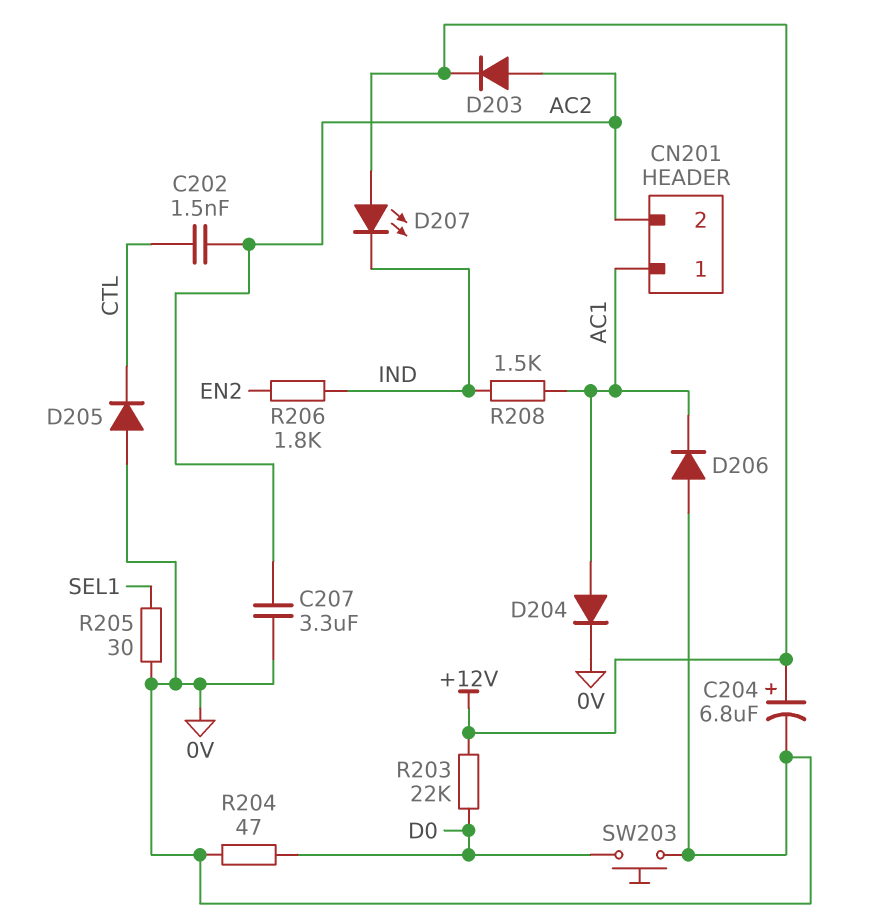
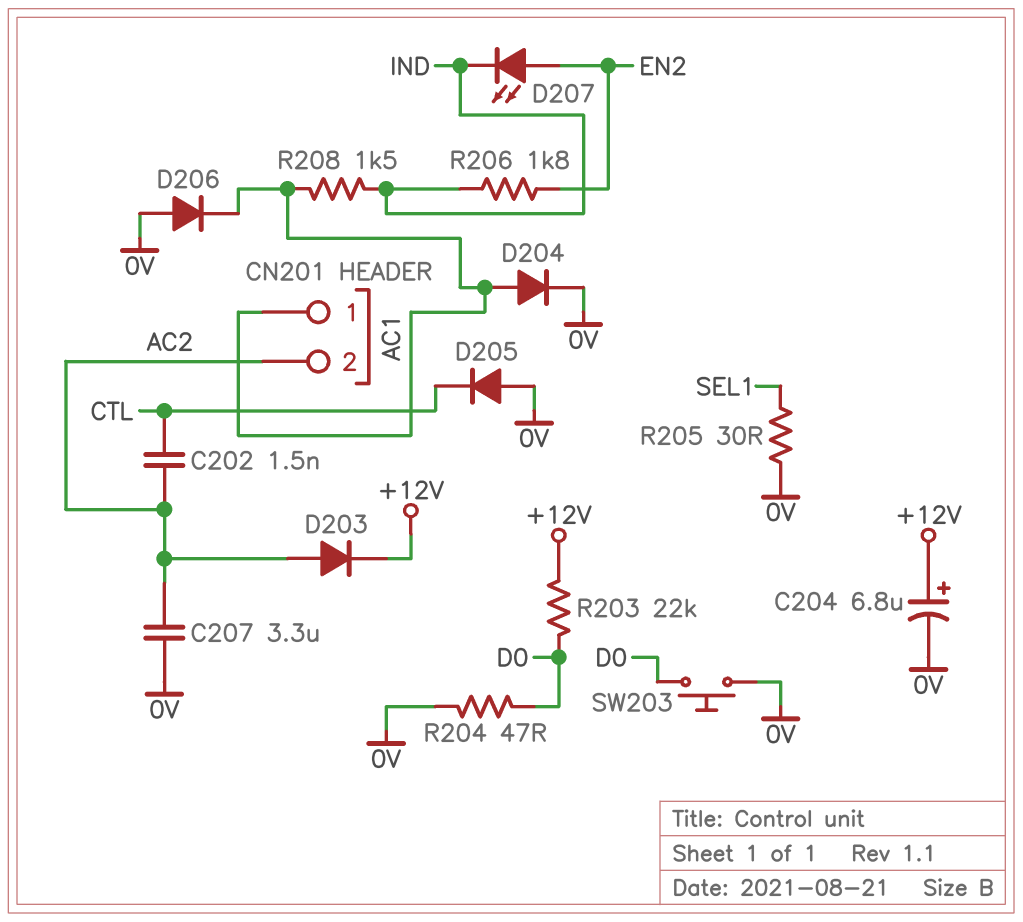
D207: LED (A +12V, K IND) -> LED (A EN2, K IND)

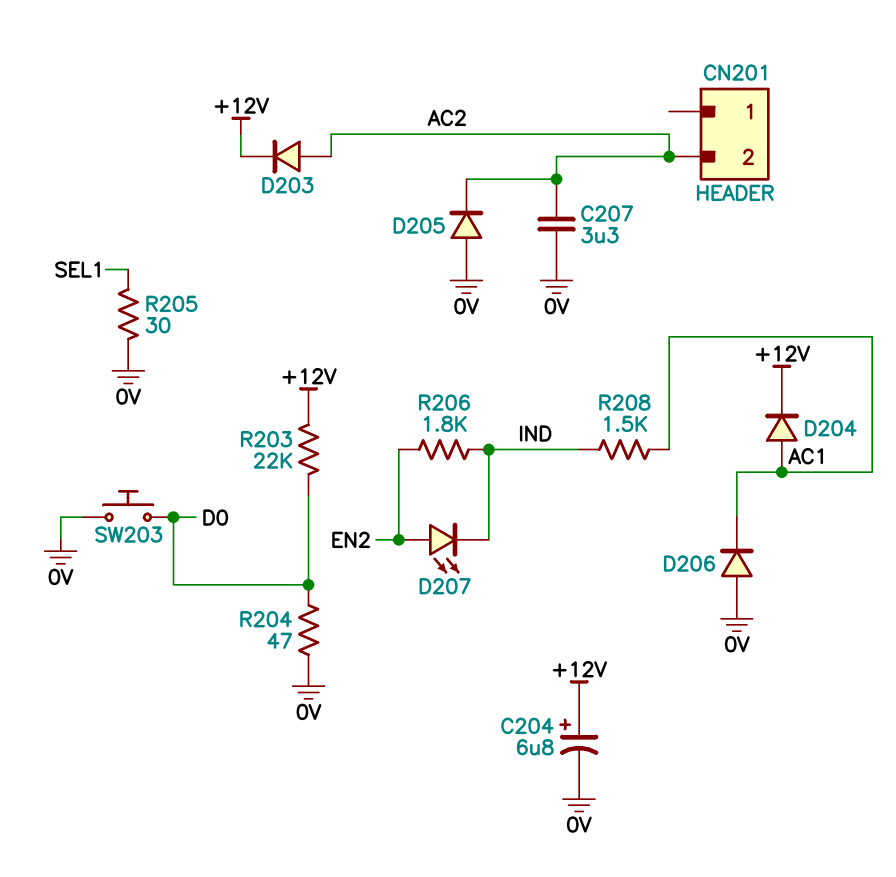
C202: 1.5nF (AC2, CTL) -> none
CN201 pin 1: AC1 -> none
D204: diode (A AC1, K 0V) -> diode (A AC1, K +12V)
D205: diode (A 0V, K CTL) -> diode (A 0V, K AC2)

